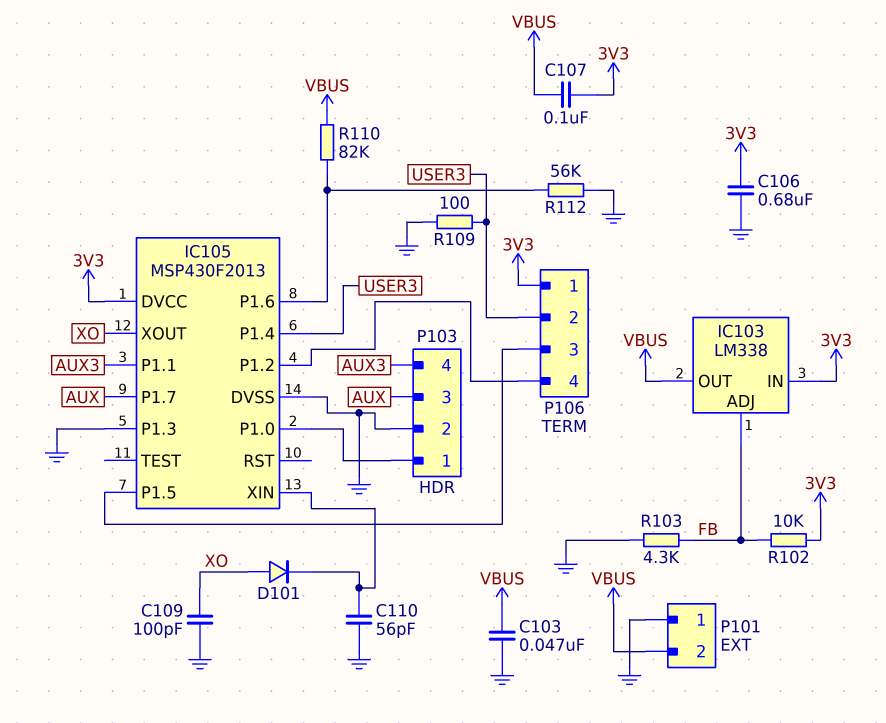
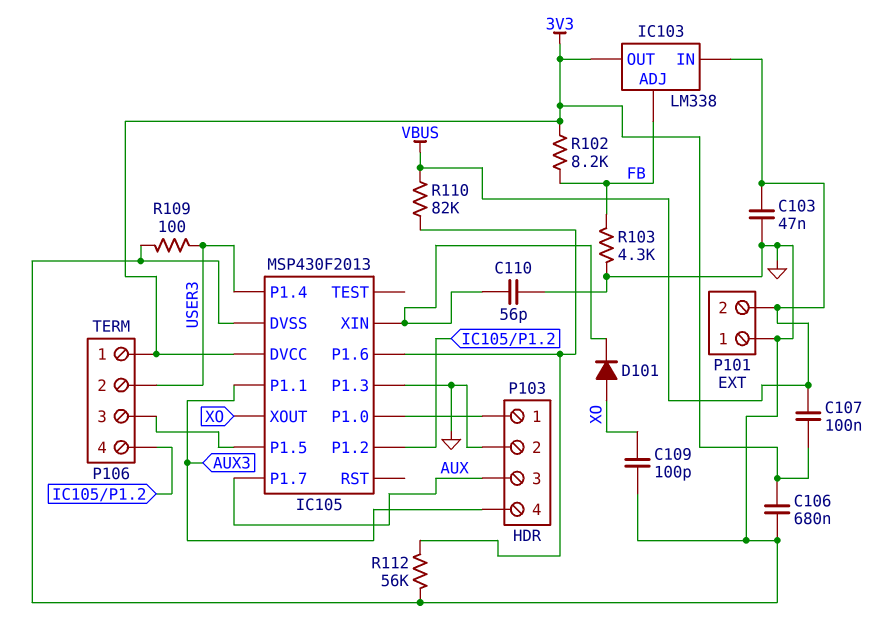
IC103 pin IN: 3V3 -> VBUS
IC103 pin OUT: VBUS -> 3V3
R102: 10k (3V3, FB) -> 8.2k (3V3, FB)

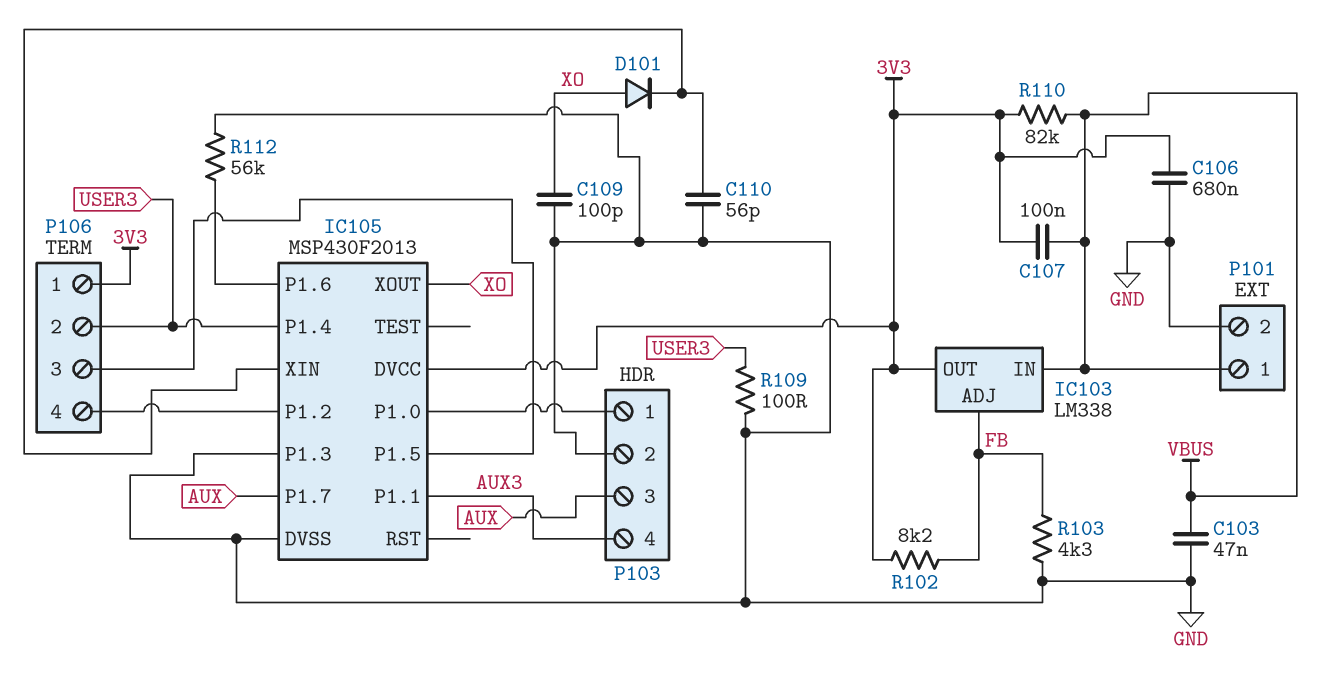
P101 pin 1: GND -> VBUS
P101 pin 2: VBUS -> GND
R110: 82k (IC105/P1.6, VBUS) -> 82k (3V3, VBUS)

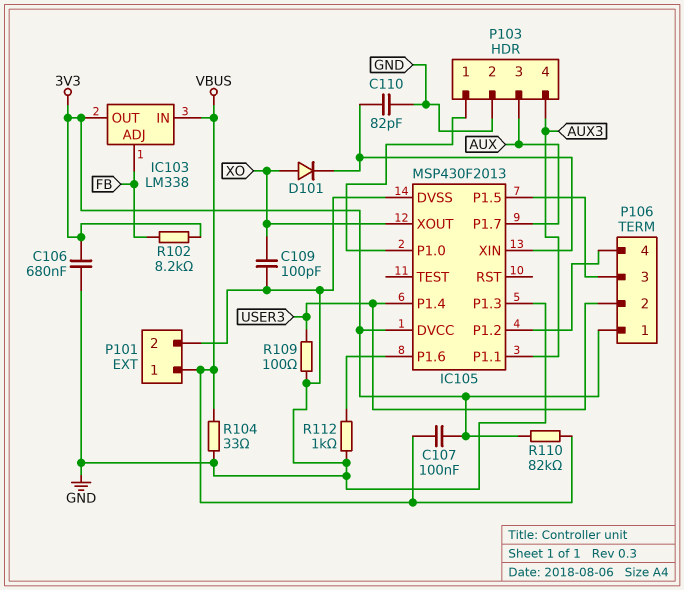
C103: 47nF (GND, VBUS) -> none
C110: 56pF (GND, IC105/XIN) -> 82pF (GND, IC105/XIN)
R103: 4.3k (FB, GND) -> none
R104: none -> 33 (GND, VBUS)
R112: 56k (GND, IC105/P1.6) -> 1k (GND, IC105/P1.6)

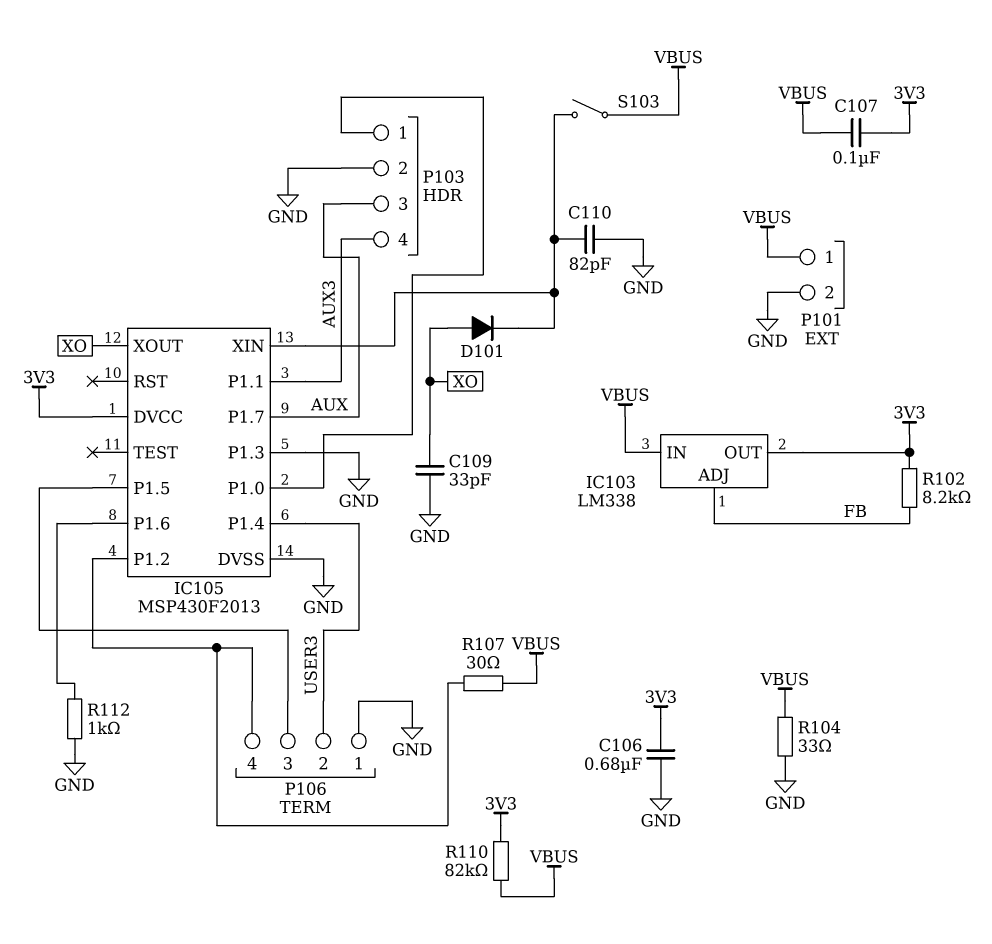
C109: 100pF (GND, XO) -> 33pF (GND, XO)
P106 pin 1: 3V3 -> GND
R107: none -> 30 (IC105/P1.2, VBUS)
R109: 100 (GND, USER3) -> none
S103: none -> switch (IC105/XIN, VBUS)

